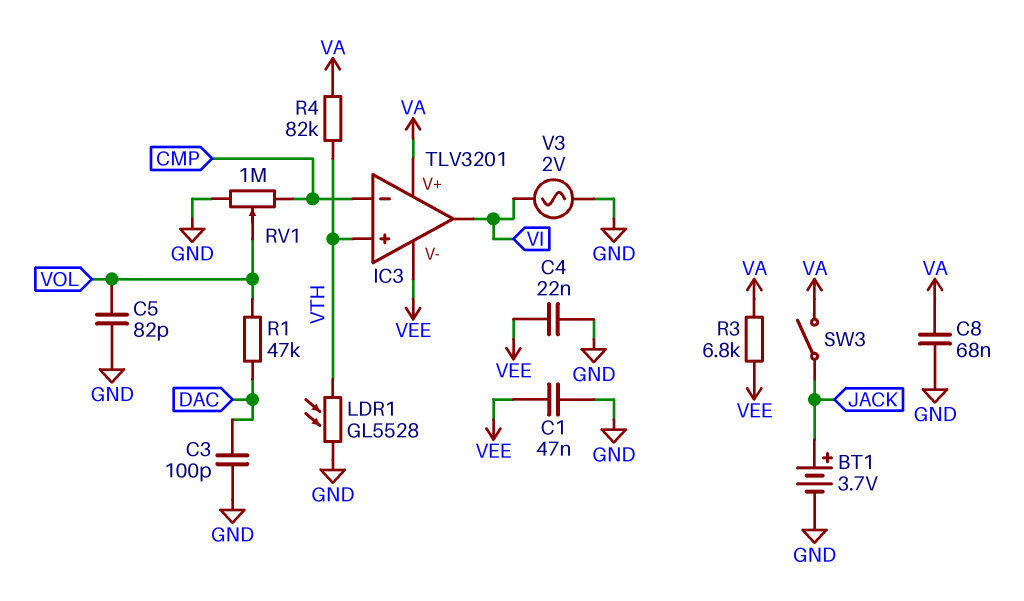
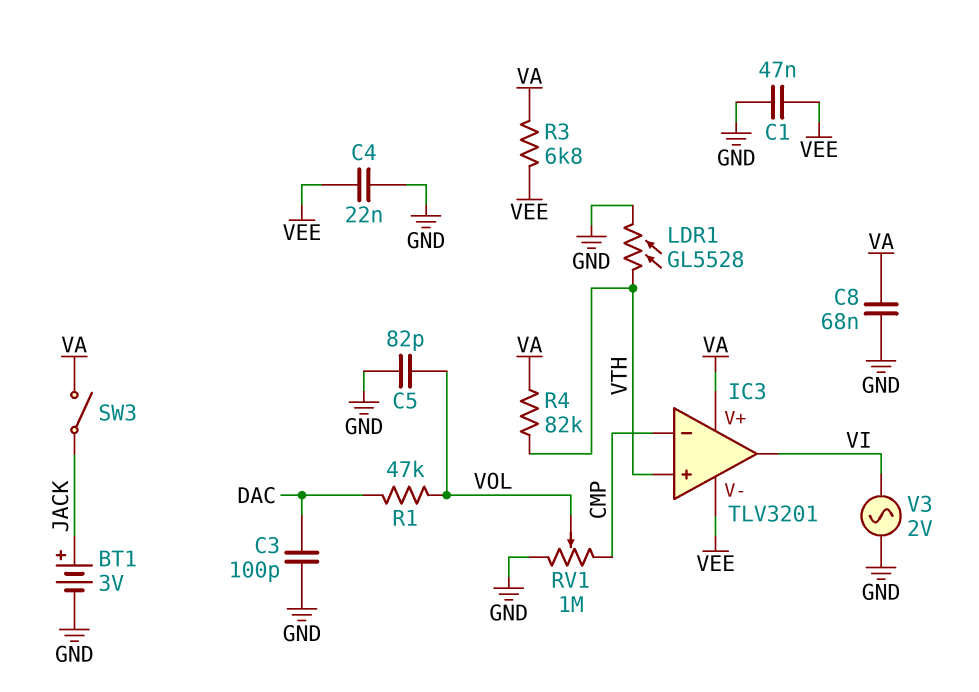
BT1: 3.7V (plus JACK, minus GND) -> 3V (plus JACK, minus GND)

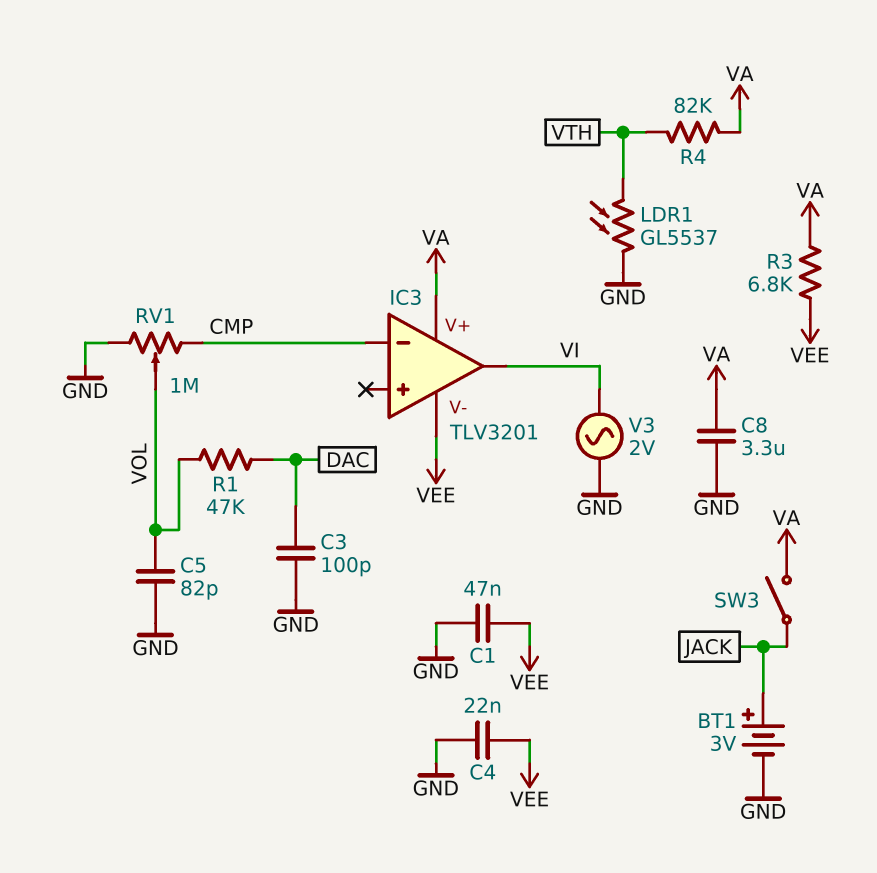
C8: 68nF (GND, VA) -> 3.3uF (GND, VA)
IC3 pin in+: VTH -> none
LDR1: GL5528 (GND, VTH) -> GL5537 (GND, VTH)

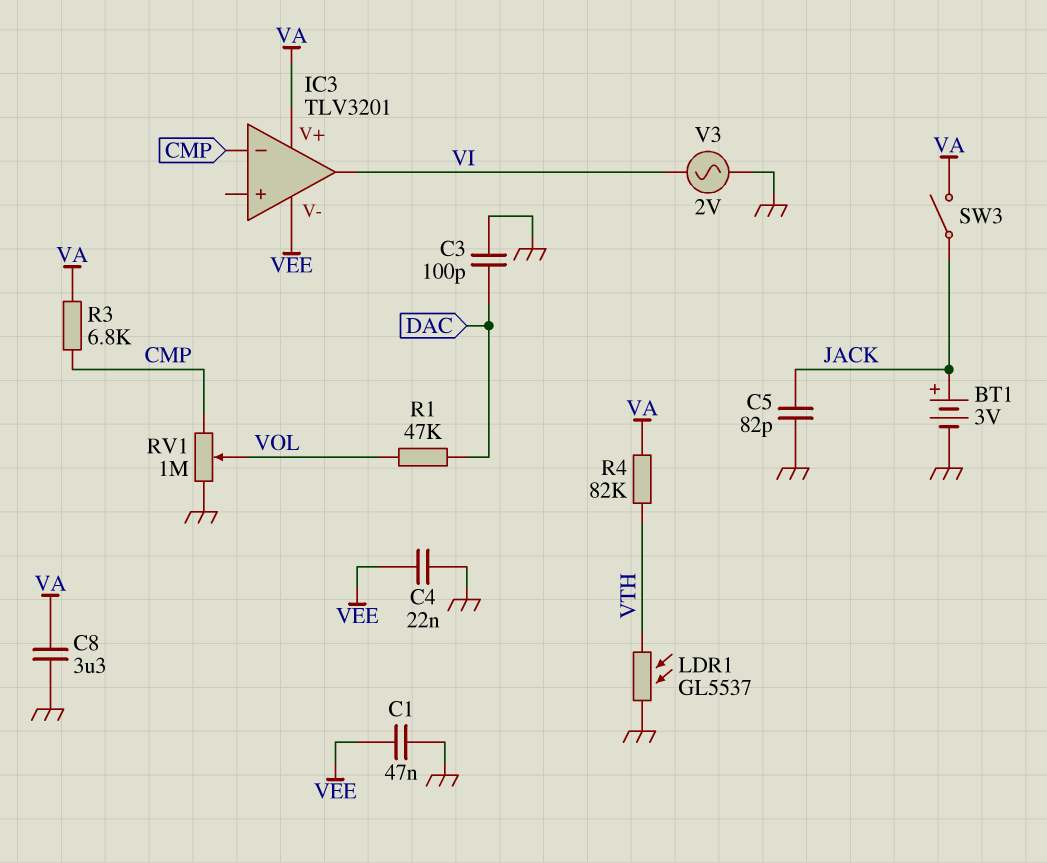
C5: 82pF (GND, VOL) -> 82pF (GND, JACK)
R3: 6.8k (VA, VEE) -> 6.8k (CMP, VA)

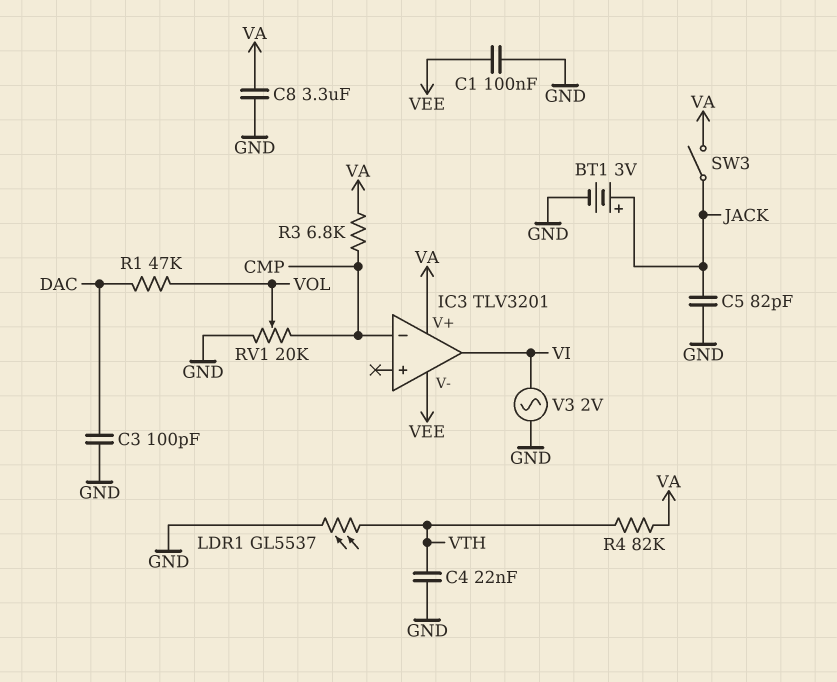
C1: 47nF (GND, VEE) -> 100nF (GND, VEE)
C4: 22nF (GND, VEE) -> 22nF (GND, VTH)
RV1: 1M (CMP, GND, wiper VOL) -> 20k (CMP, GND, wiper VOL)

